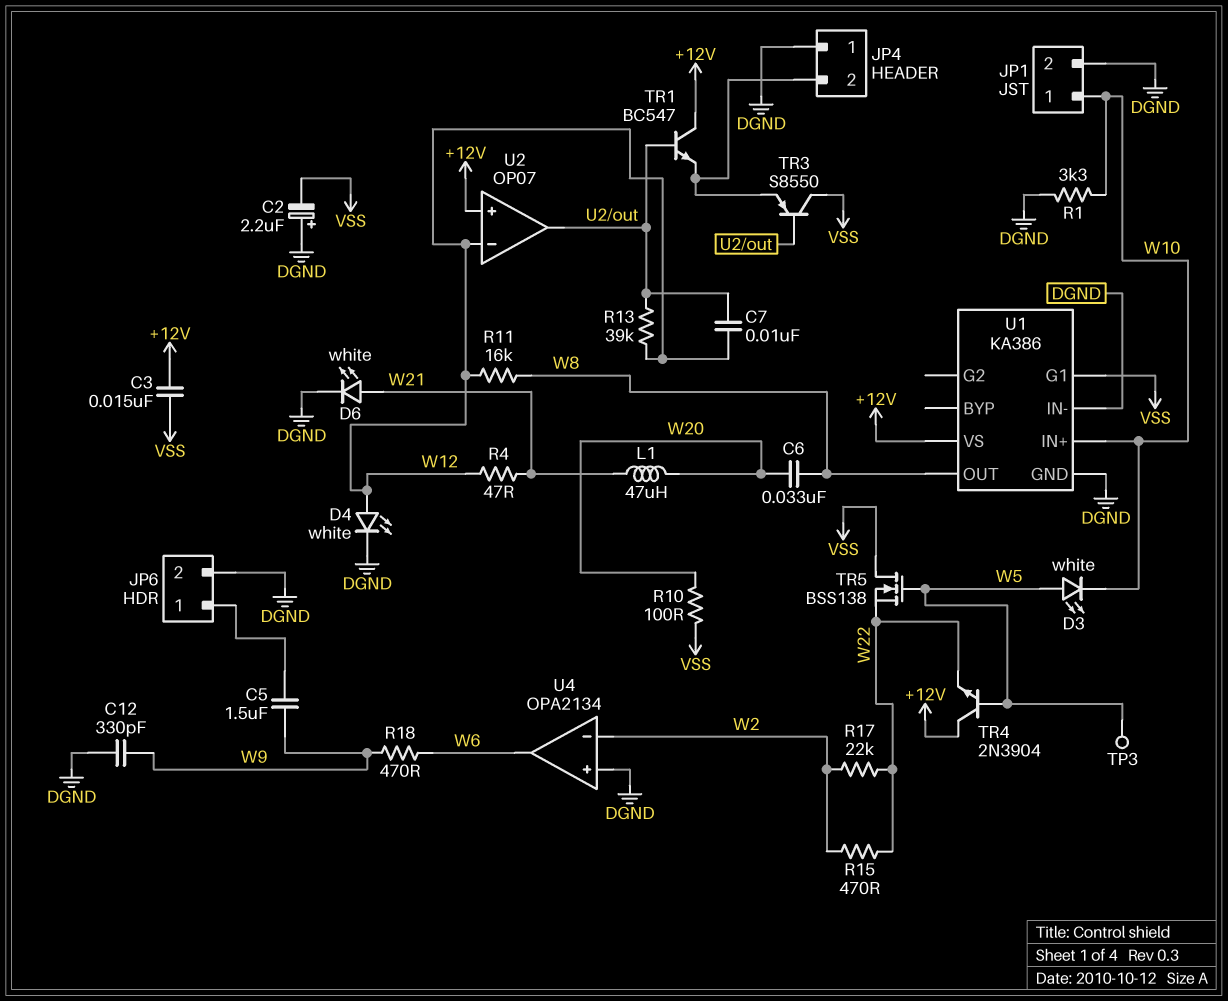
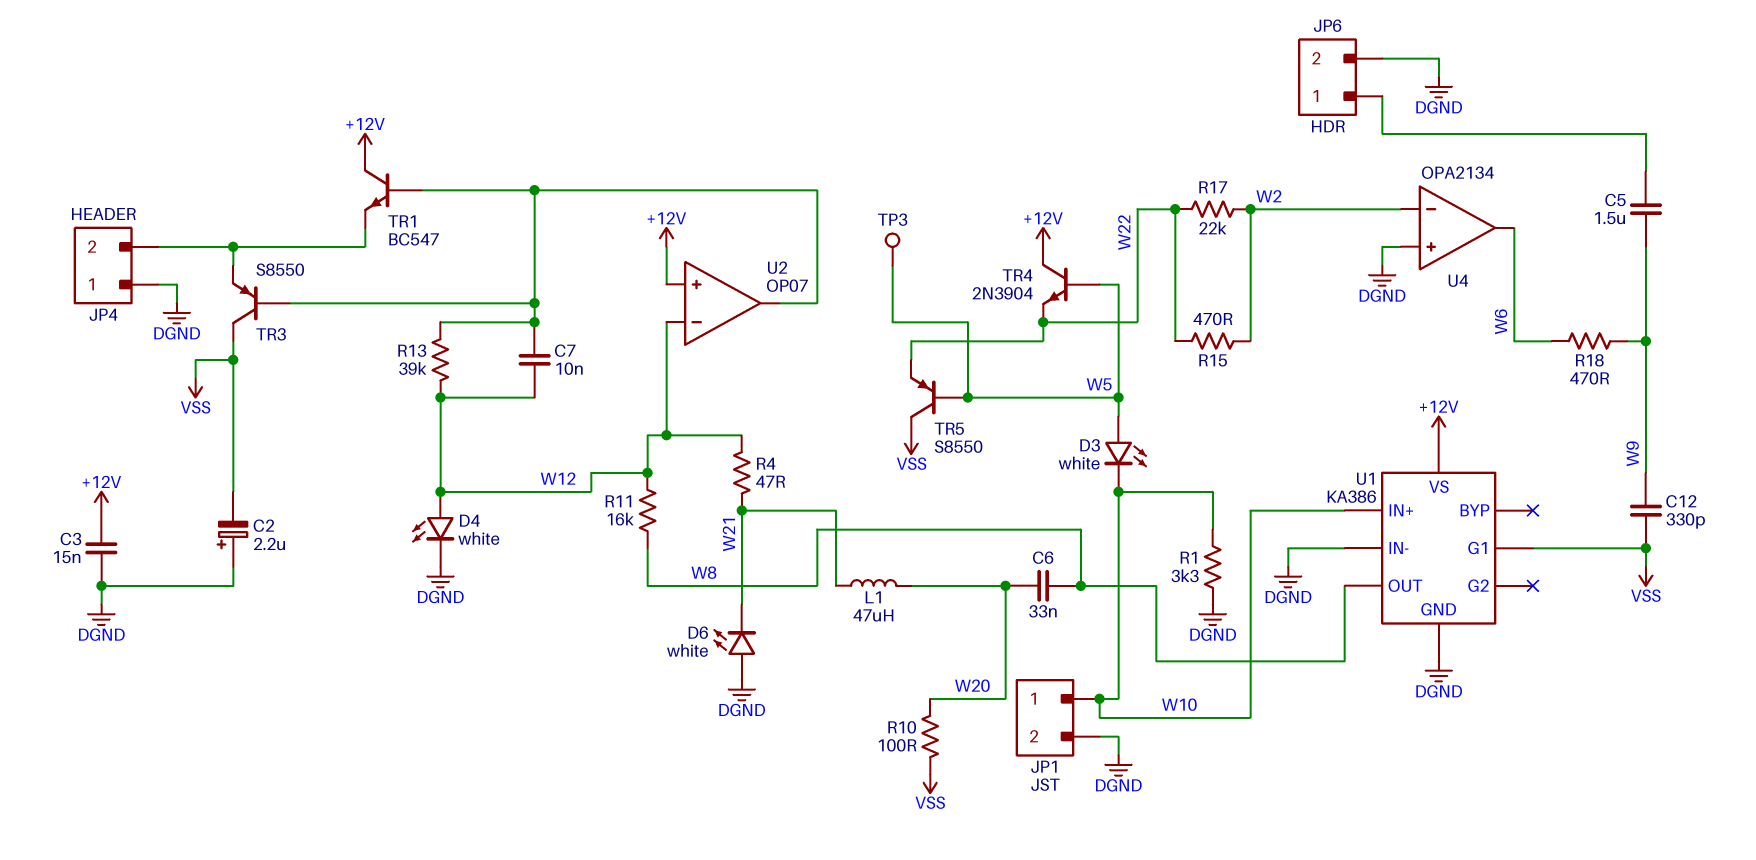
C3: 15nF (+12V, VSS) -> 15nF (+12V, DGND)
C12: 330pF (DGND, W9) -> 330pF (VSS, W9)
D6: LED white (A W21, K DGND) -> LED white (A DGND, K W21)
TR5: NMOS BSS138 (G W5, D VSS, S W22) -> PNP S8550 (B W5, C VSS, E W22)

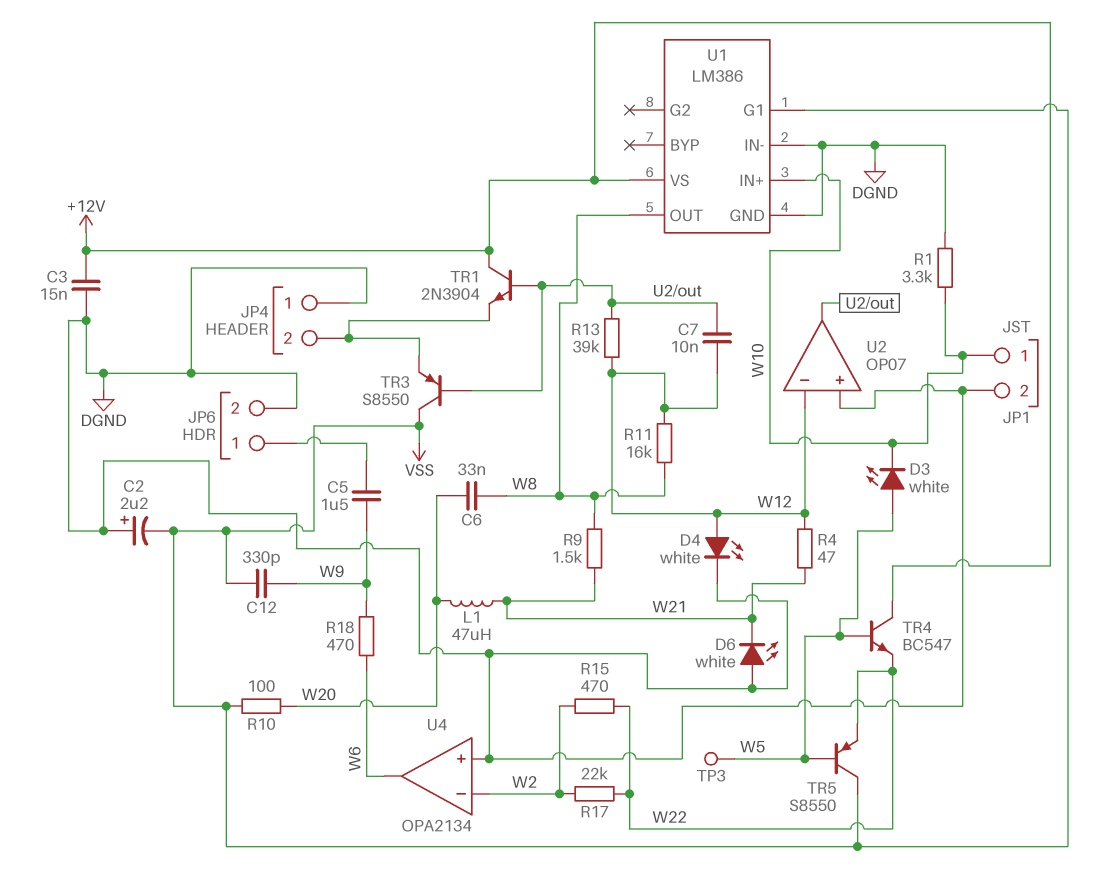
R9: none -> 1.5k (W8, W21)
TR1: NPN BC547 (B U2/out, C +12V, E JP4/2) -> NPN 2N3904 (B U2/out, C +12V, E JP4/2)
TR4: NPN 2N3904 (B W5, C +12V, E W22) -> NPN BC547 (B W5, C +12V, E W22)
U1: KA386 -> LM386
U2 pin in+: +12V -> DGND

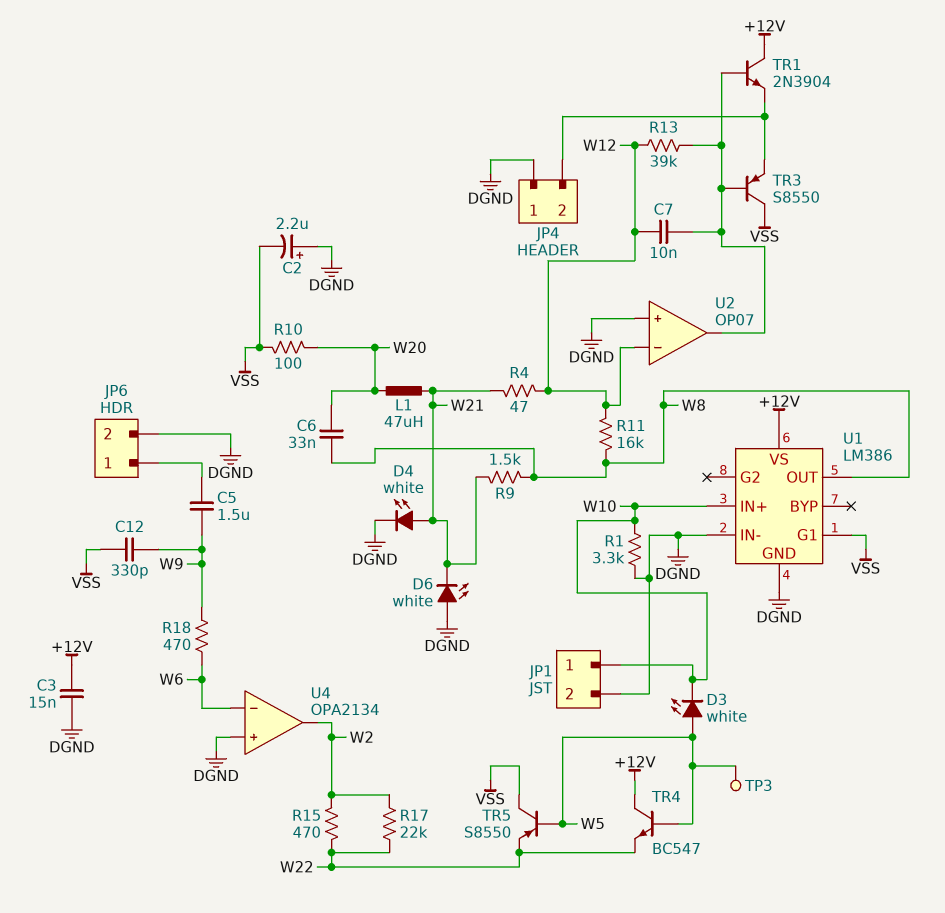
D4: LED white (A W12, K DGND) -> LED white (A W21, K DGND)
U4 pin in-: W2 -> W6
U4 pin out: W6 -> W2

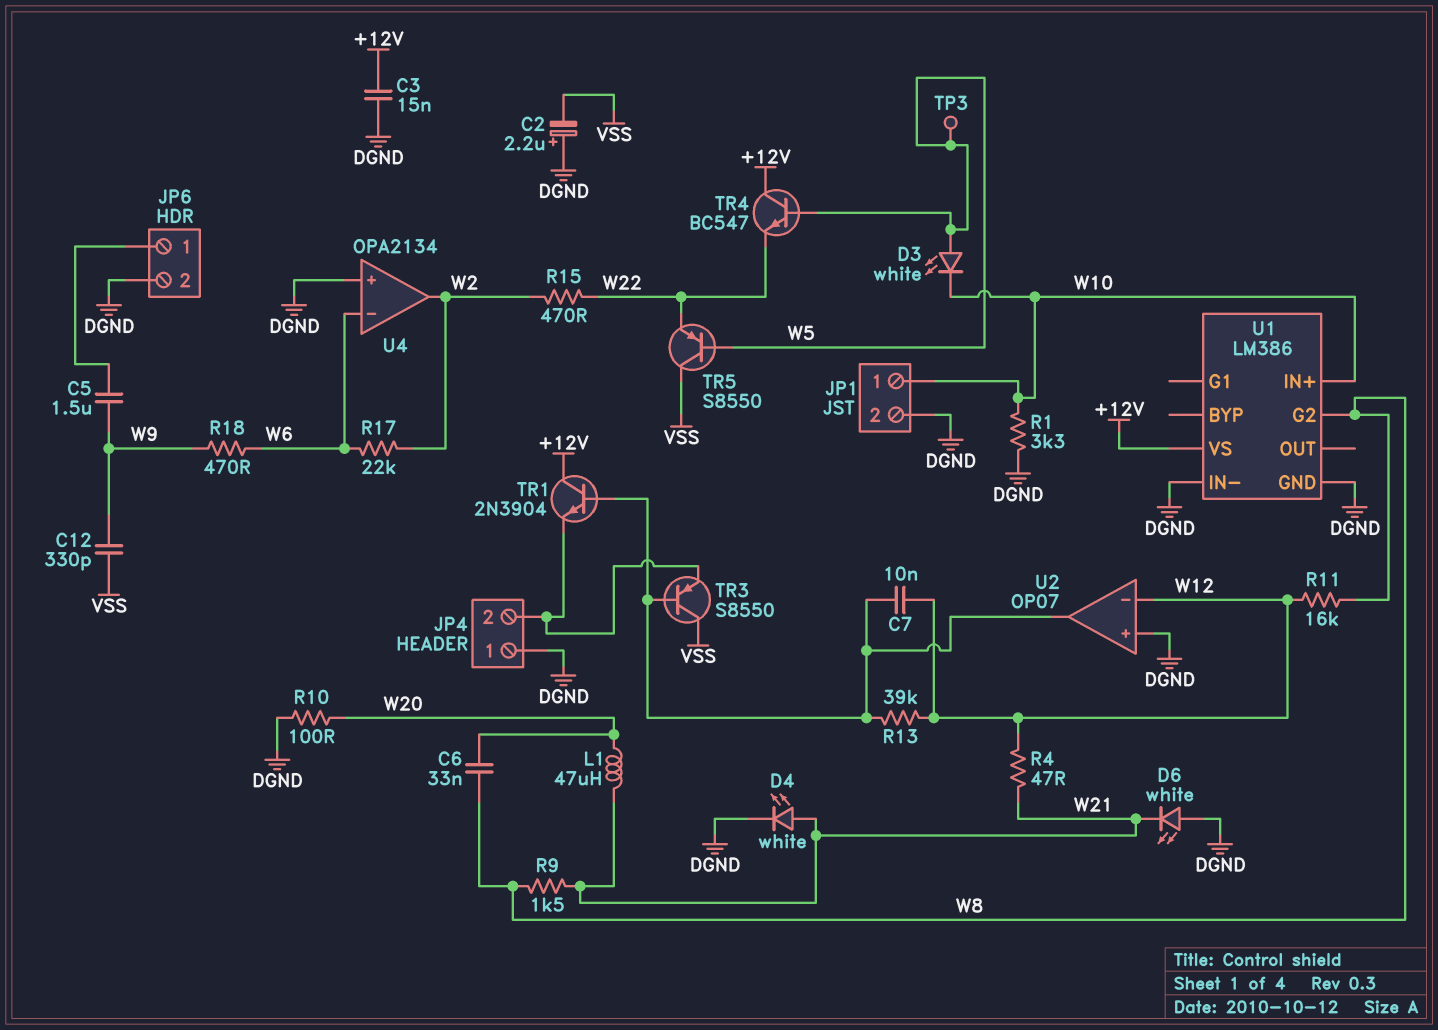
R10: 100 (VSS, W20) -> 100 (DGND, W20)
R17: 22k (W2, W22) -> 22k (W2, W6)
U1 pin G1: VSS -> none
U1 pin G2: none -> W8
U1 pin OUT: W8 -> none

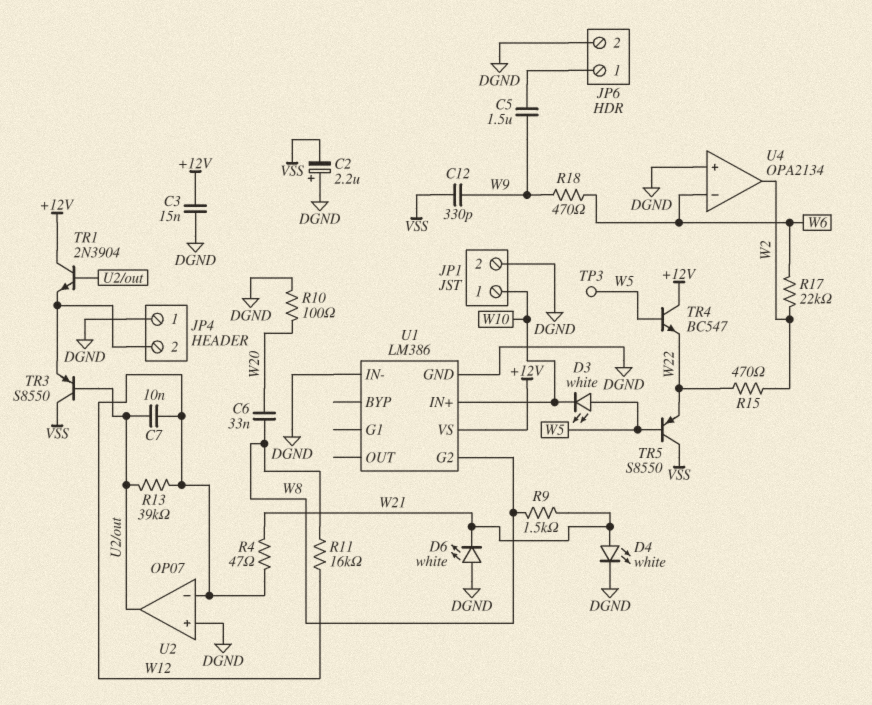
L1: 47uH (W20, W21) -> none
R1: 3.3k (DGND, W10) -> none

